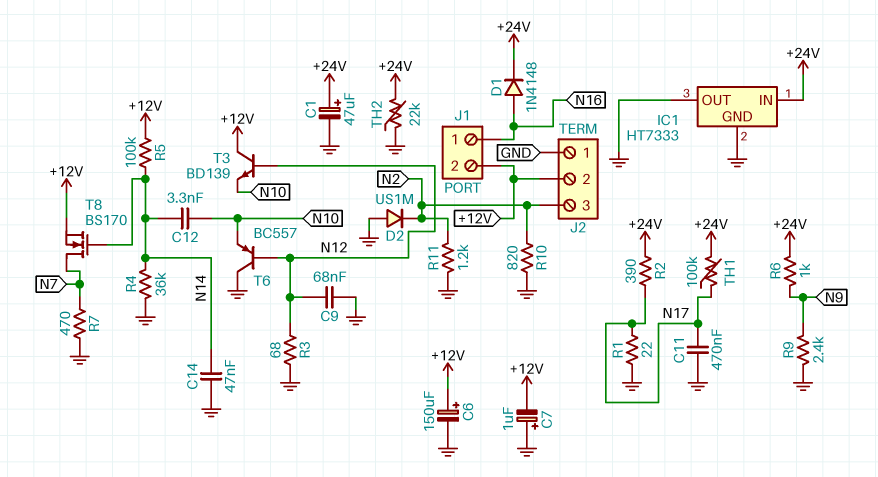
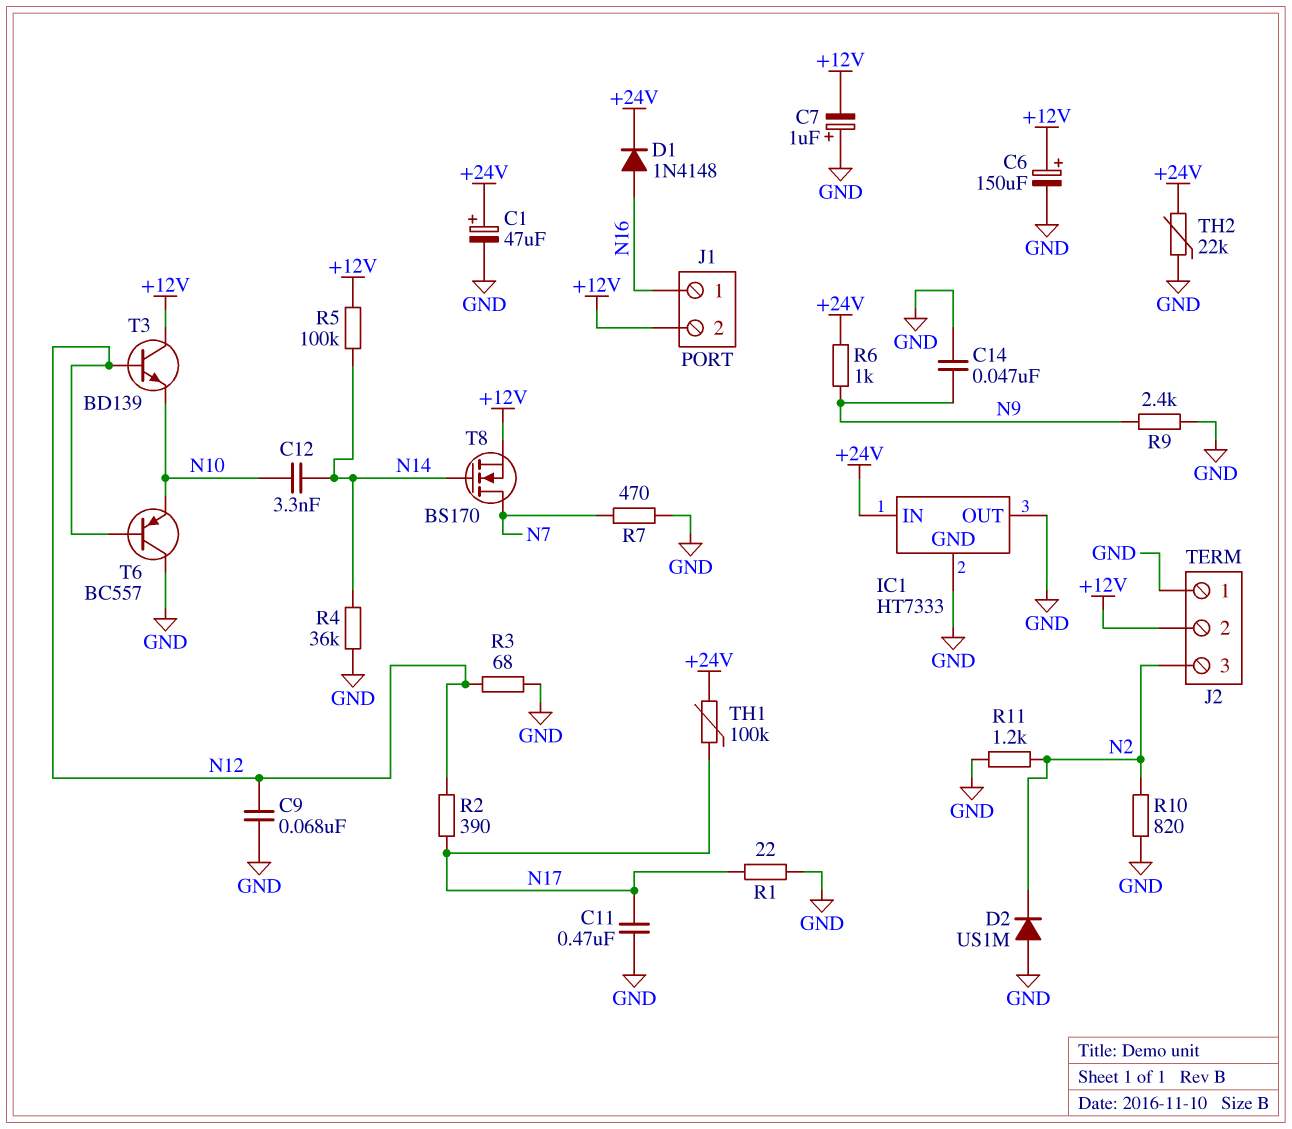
C14: 47nF (GND, N14) -> 47nF (GND, N9)
R2: 390 (+24V, N17) -> 390 (N12, N17)

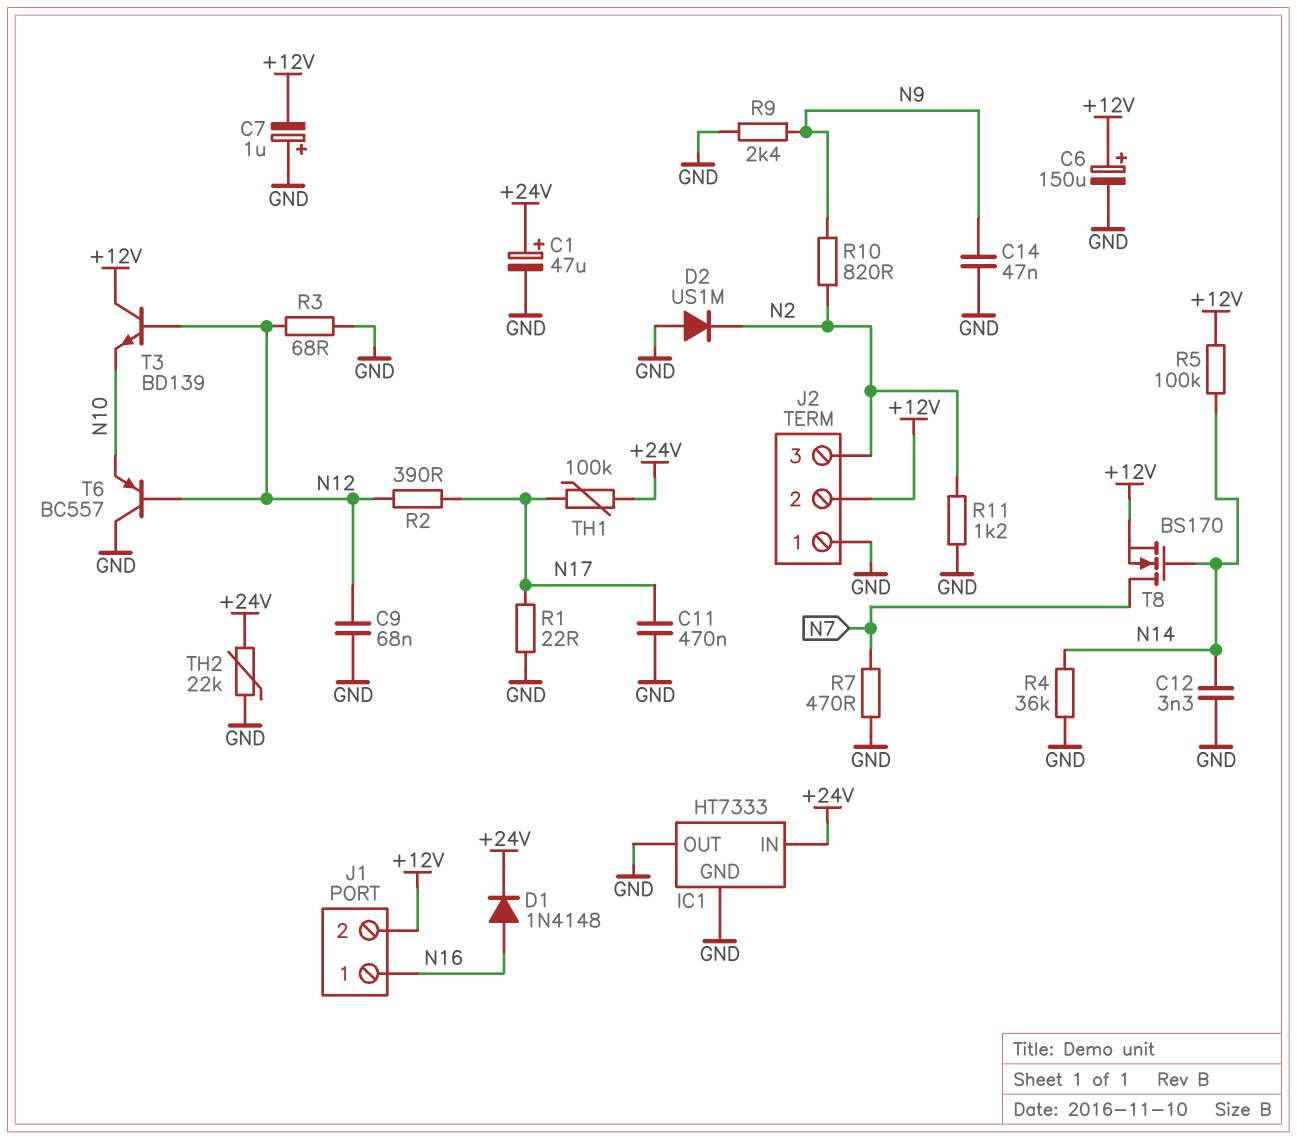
C12: 3.3nF (N10, N14) -> 3.3nF (GND, N14)
R6: 1k (+24V, N9) -> none
R10: 820 (GND, N2) -> 820 (N2, N9)

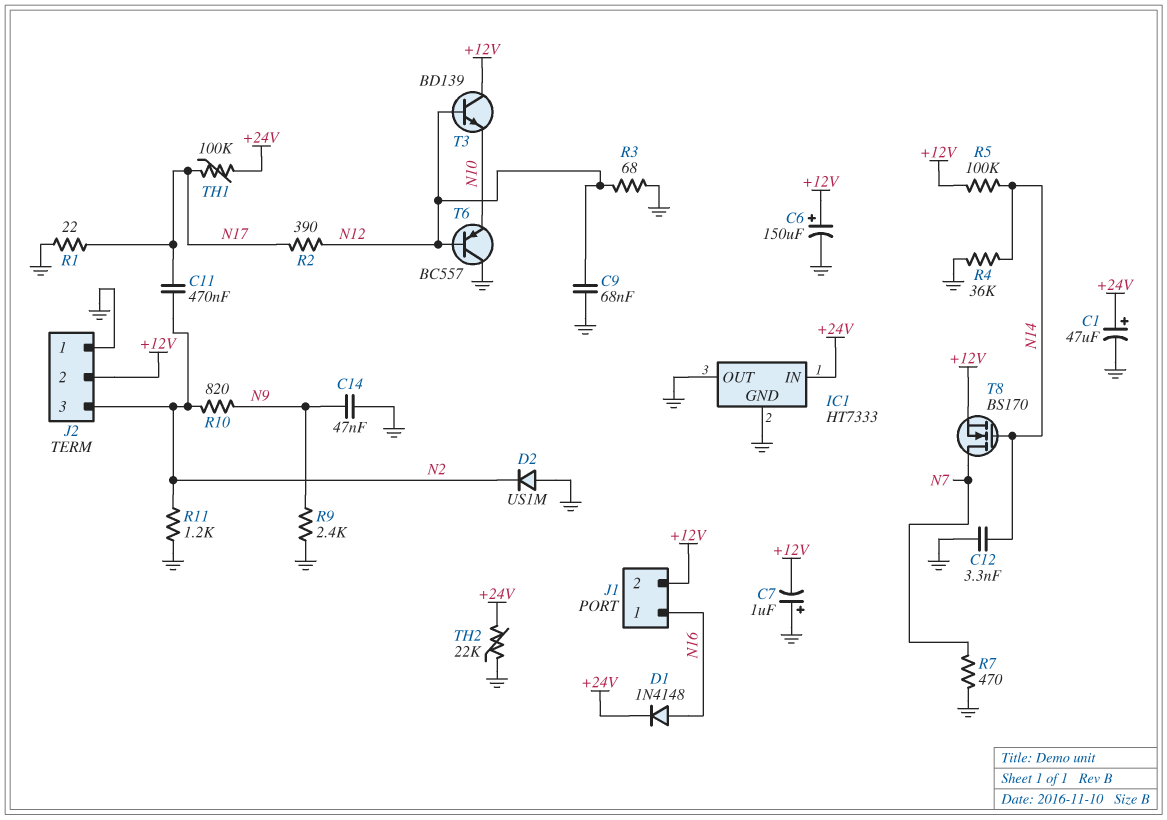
C11: 470nF (GND, N17) -> 470nF (N2, N17)

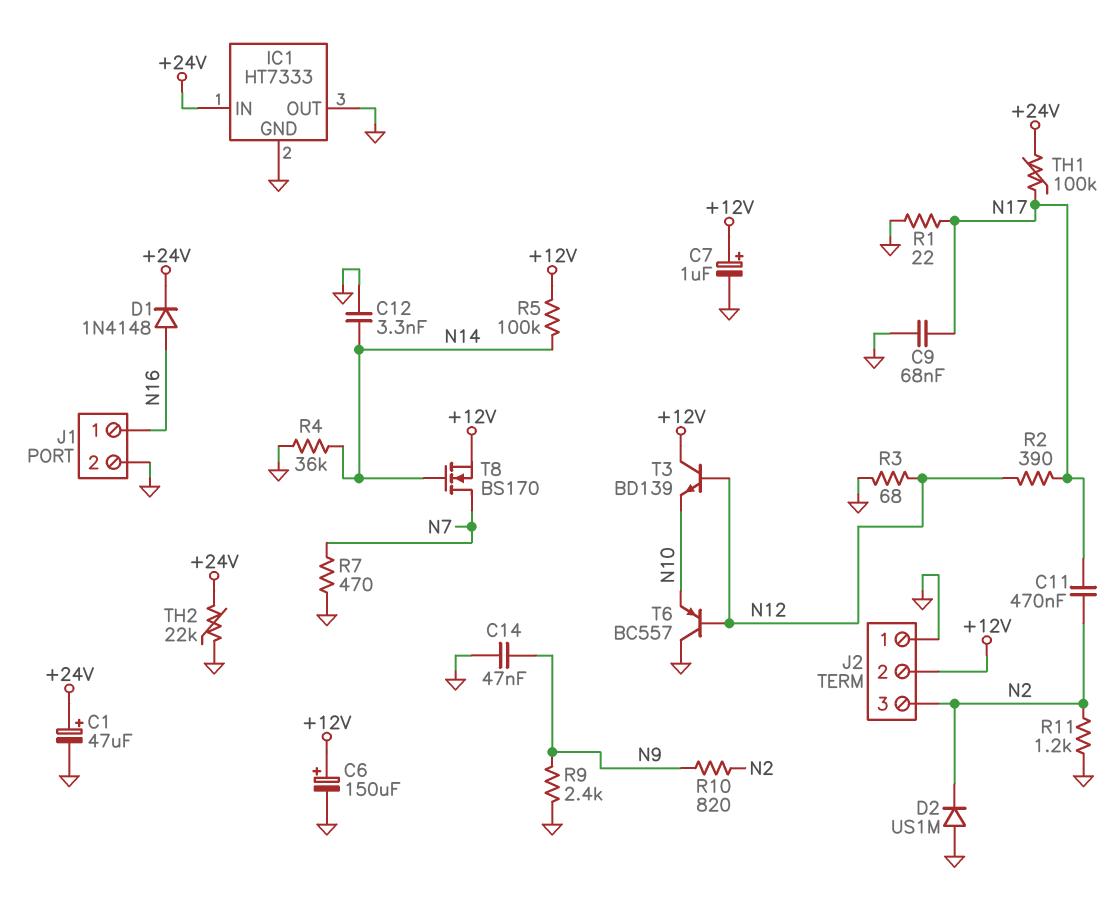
C7: 1uF (plus GND, minus +12V) -> 1uF (plus +12V, minus GND)
C9: 68nF (GND, N12) -> 68nF (GND, N17)
J1 pin 2: +12V -> GND

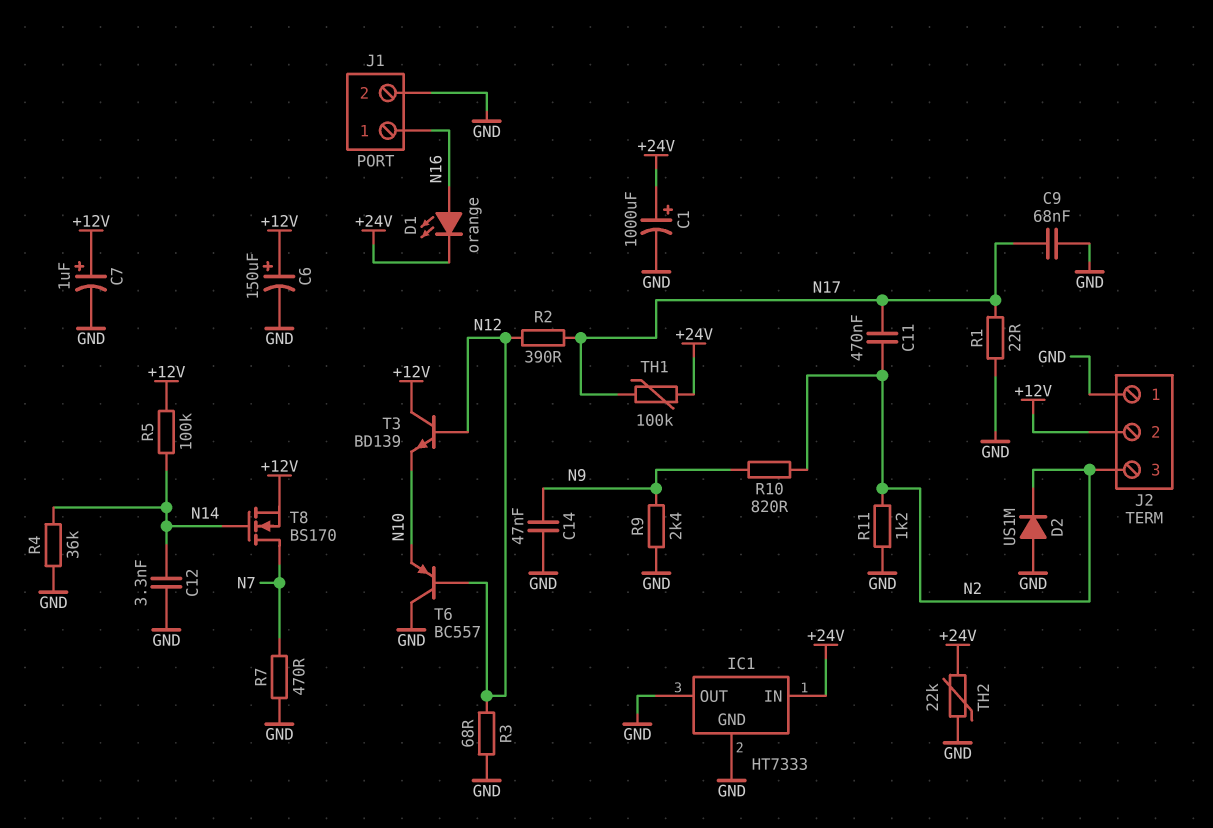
C1: 47uF (plus +24V, minus GND) -> 1000uF (plus +24V, minus GND)
D1: diode 1N4148 (A N16, K +24V) -> LED orange (A N16, K +24V)

